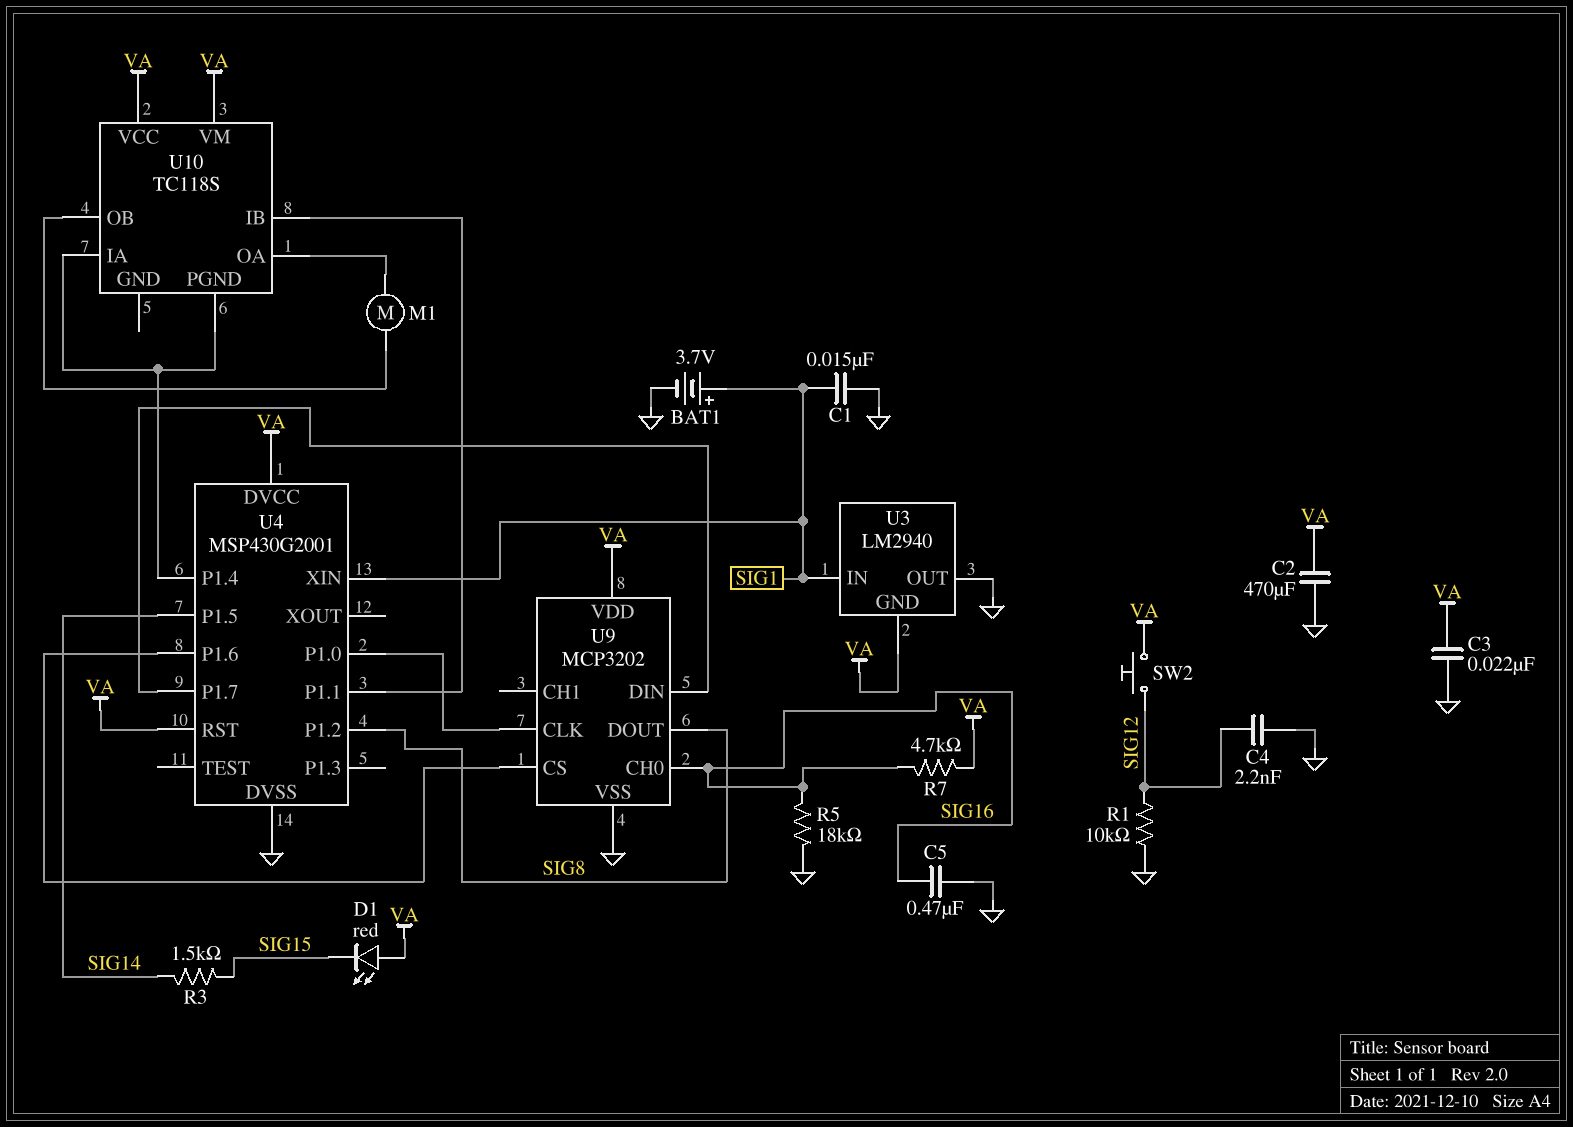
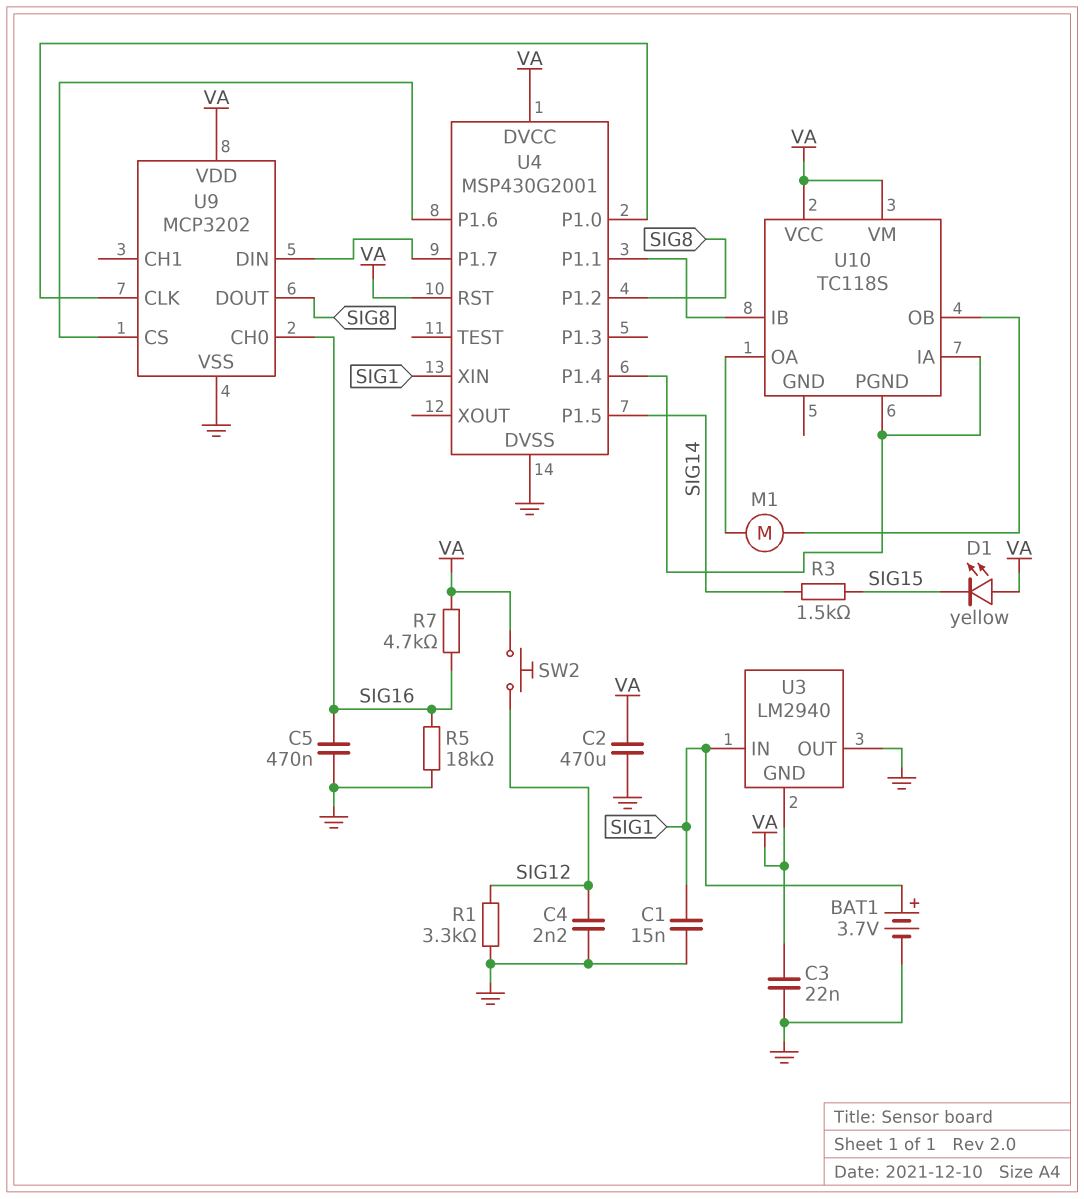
D1: LED red (A VA, K SIG15) -> LED yellow (A VA, K SIG15)
R1: 10k (GND, SIG12) -> 3.3k (GND, SIG12)

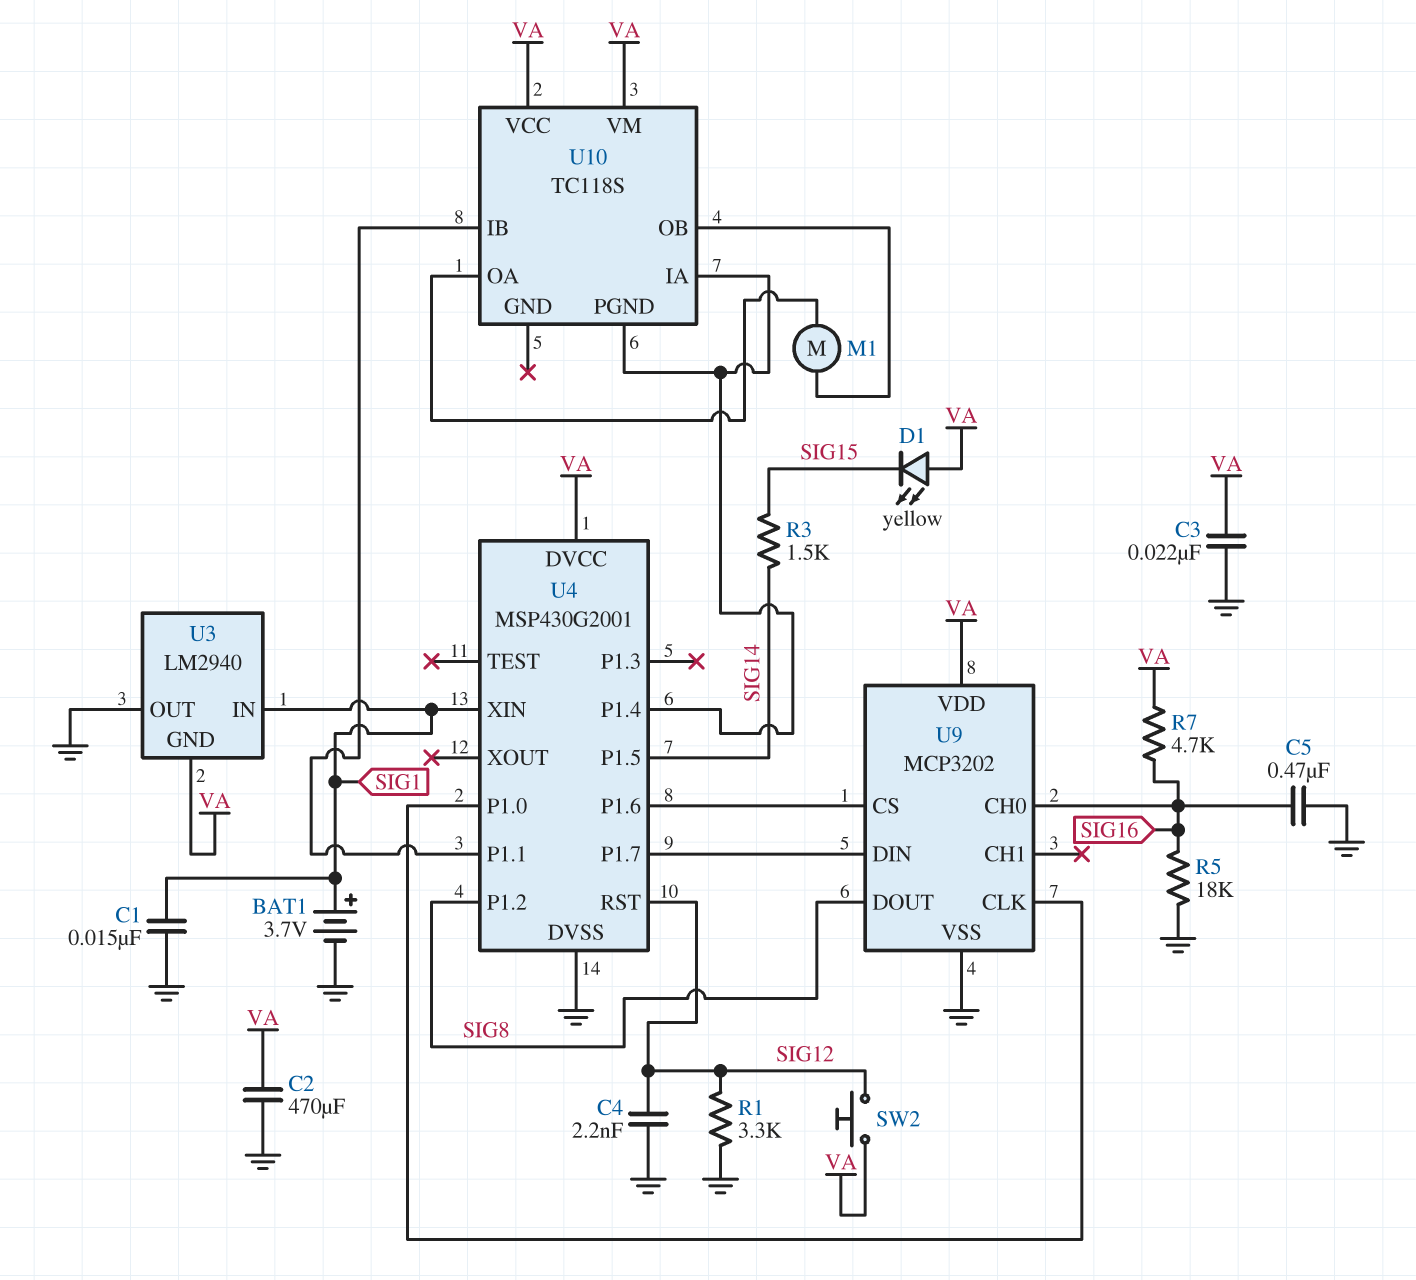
U4 pin RST: VA -> SIG12

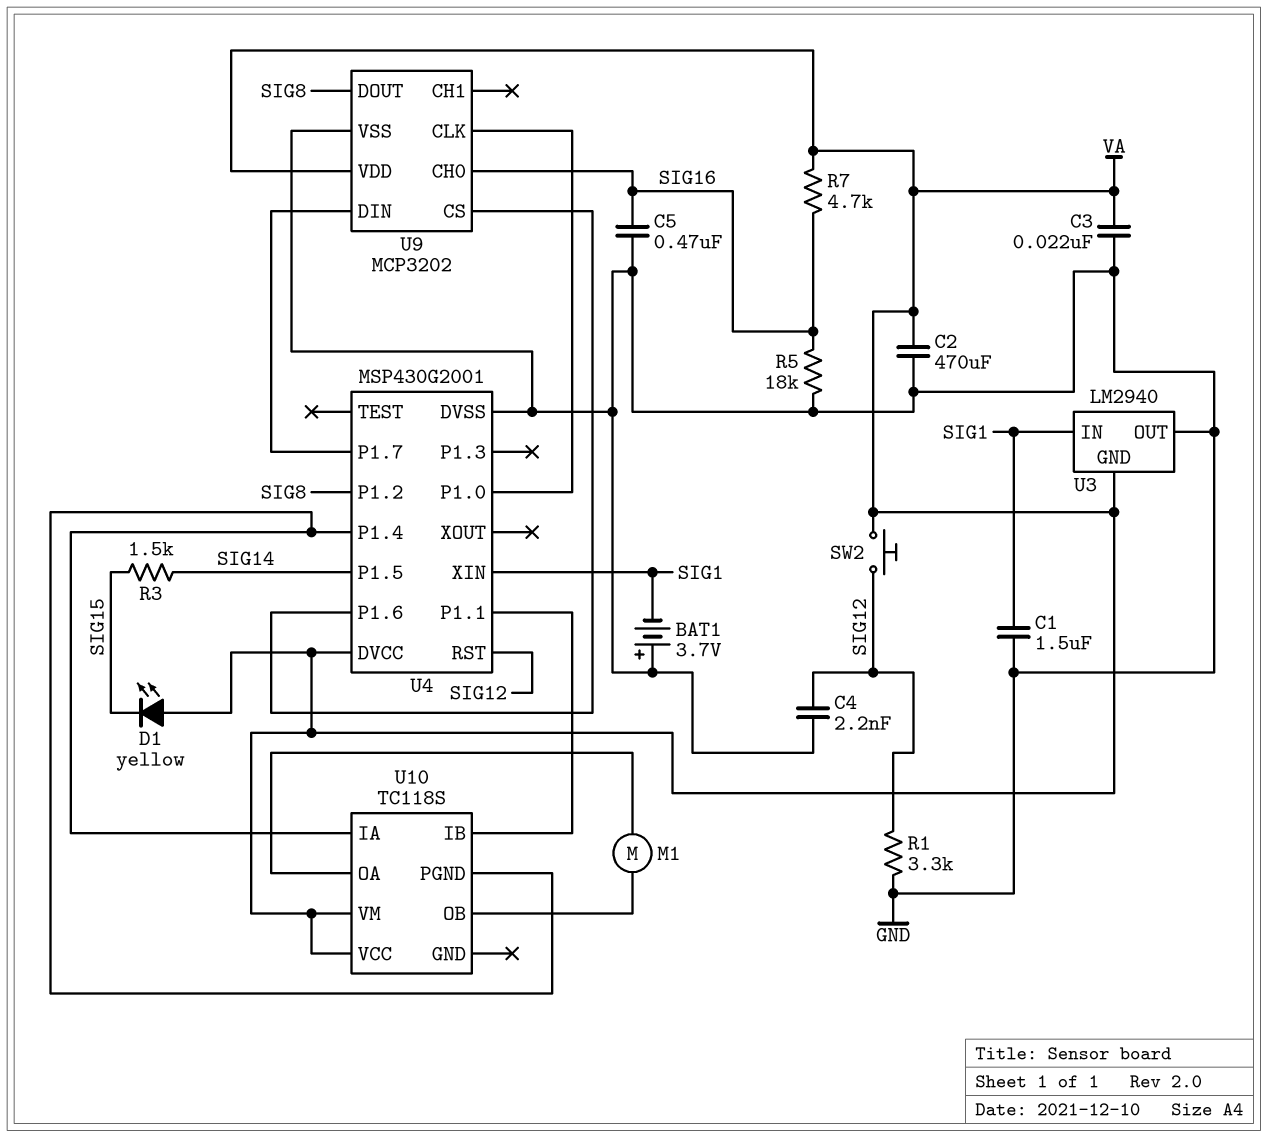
BAT1: 3.7V (plus SIG1, minus GND) -> 3.7V (plus GND, minus SIG1)
C1: 15nF (GND, SIG1) -> 1.5uF (GND, SIG1)

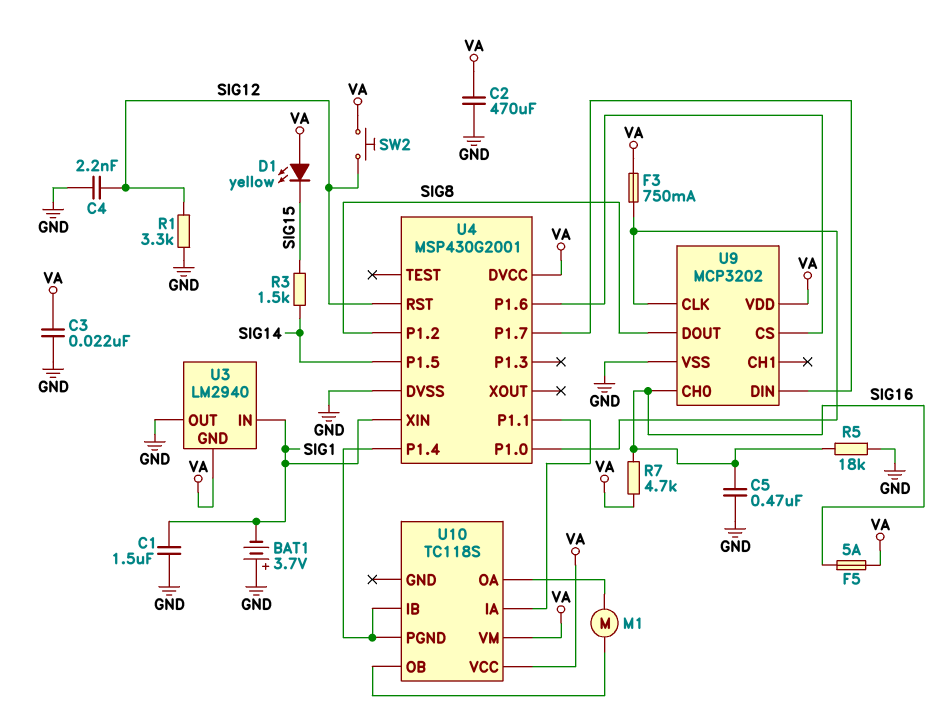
F3: none -> 750mA (U4/P1.0, VA)
F5: none -> 5A (SIG16, VA)
U10 pin IA: U4/P1.4 -> U4/P1.1
U10 pin IB: U4/P1.1 -> U4/P1.4

